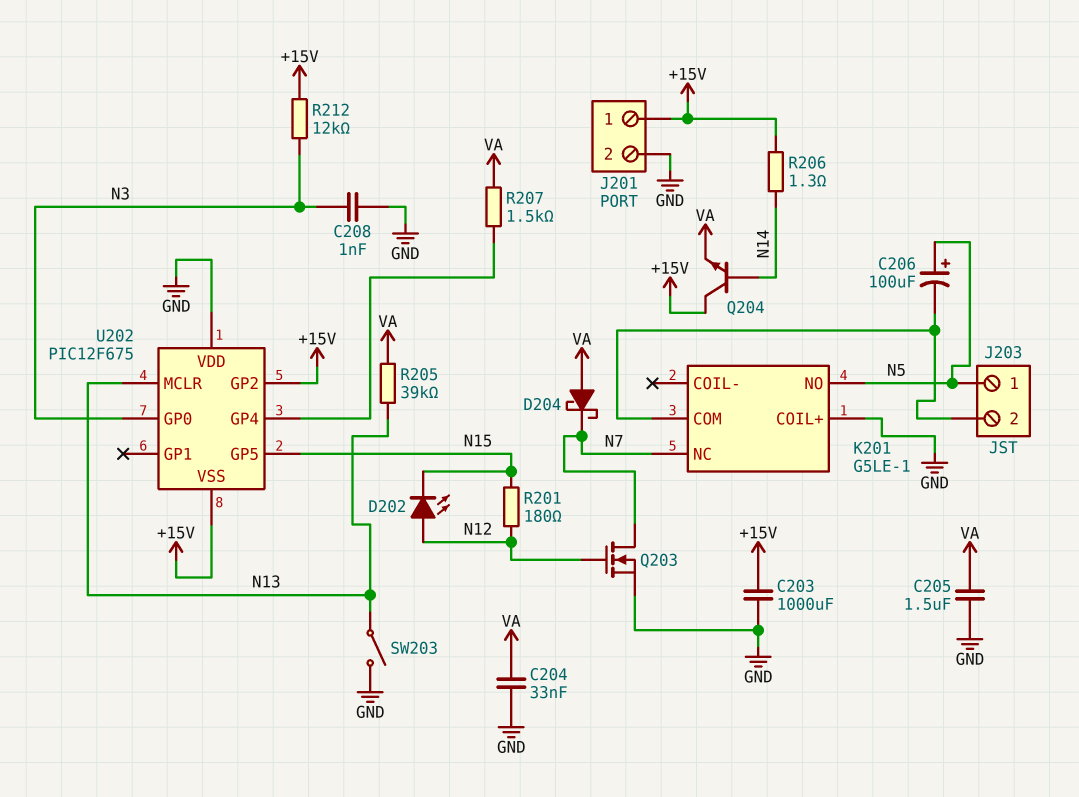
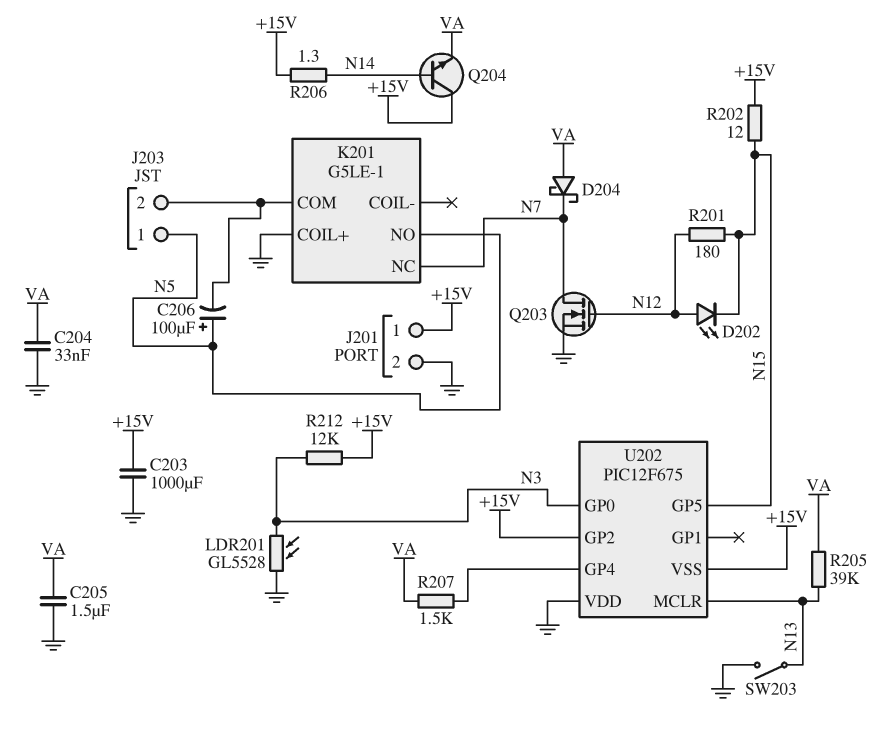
C208: 1nF (GND, N3) -> none
LDR201: none -> GL5528 (GND, N3)
R202: none -> 12 (+15V, N15)

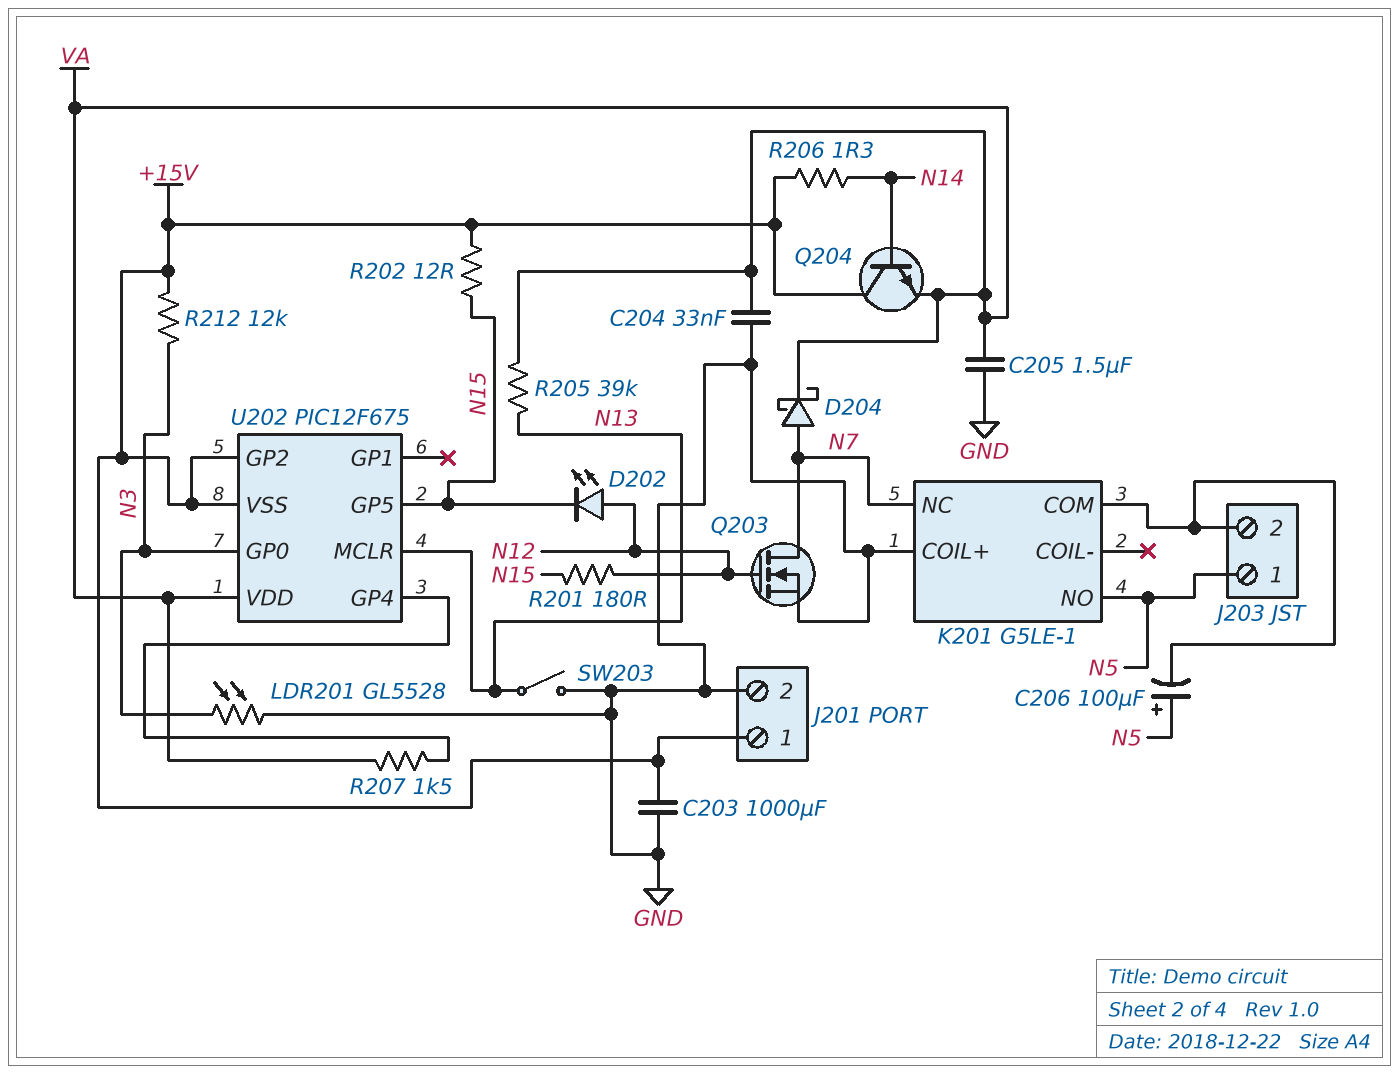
D204: schottky (A VA, K N7) -> schottky (A N7, K VA)
U202 pin VDD: GND -> VA

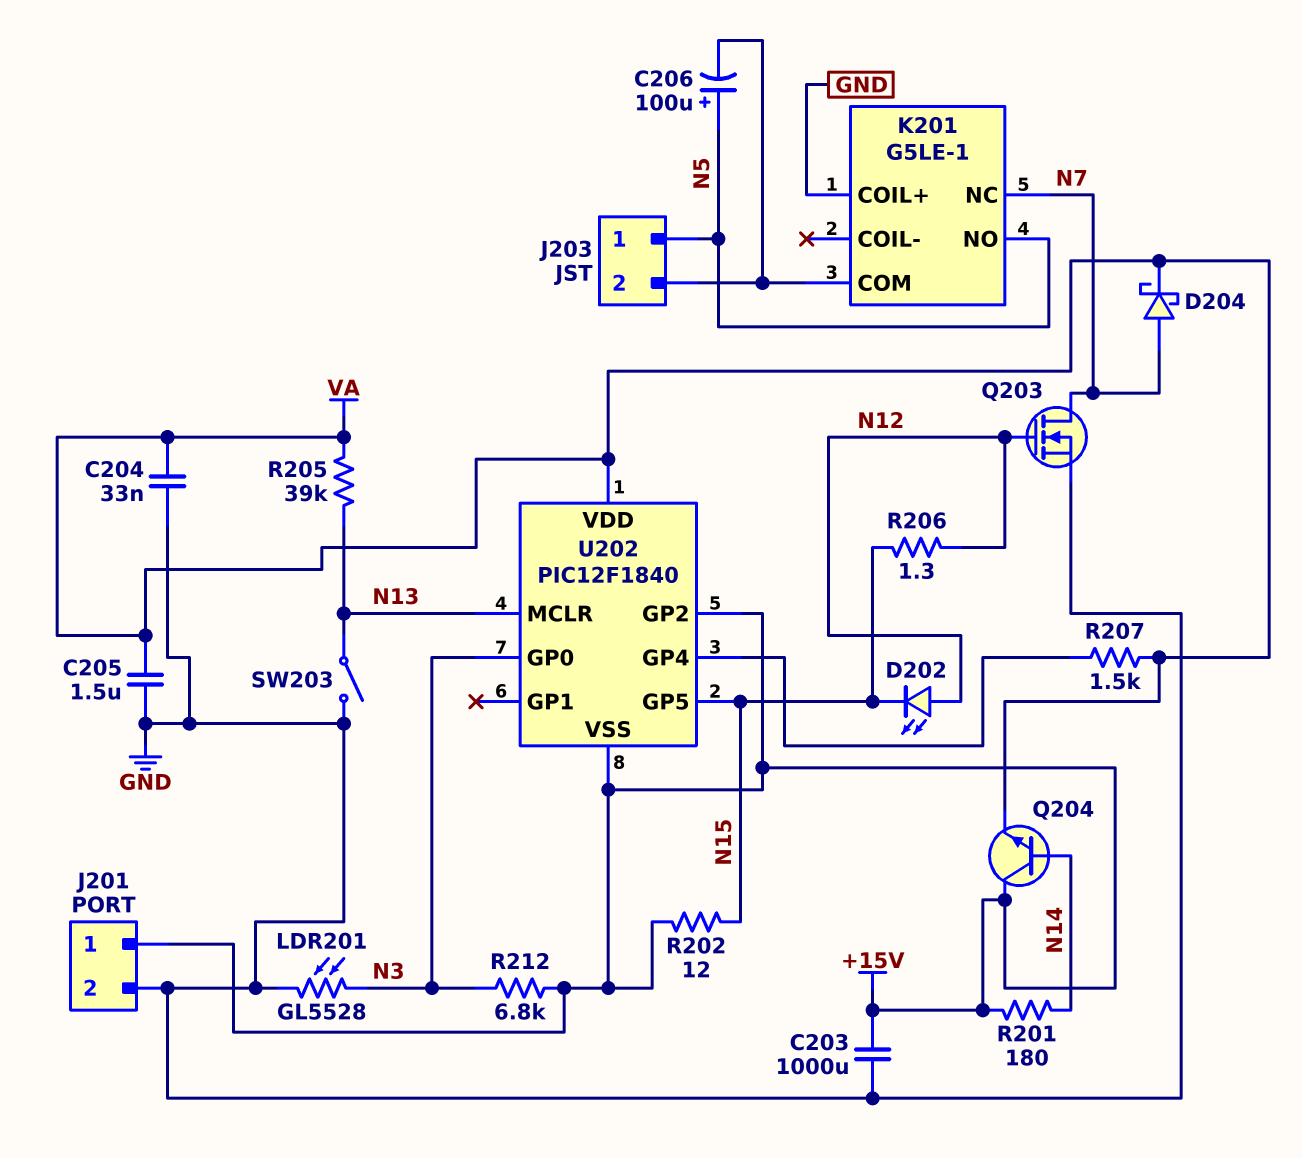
R201: 180 (N12, N15) -> 180 (+15V, N14)
R206: 1.3 (+15V, N14) -> 1.3 (N12, N15)
R212: 12k (+15V, N3) -> 6.8k (+15V, N3)
U202: PIC12F675 -> PIC12F1840

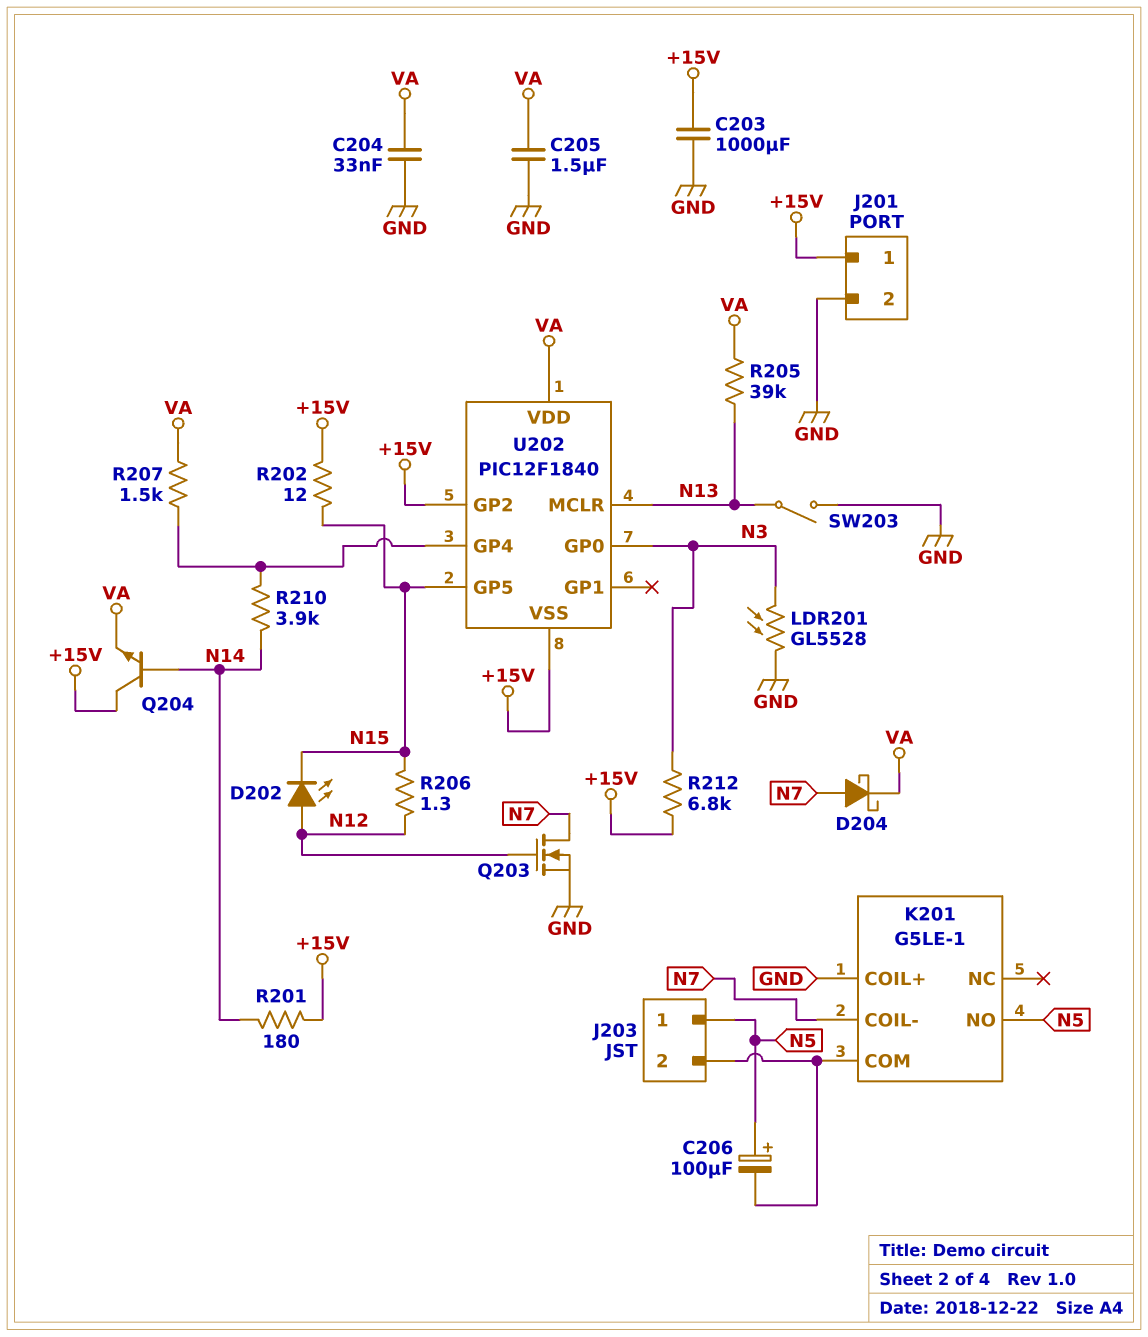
K201 pin COIL-: none -> N7
K201 pin NC: N7 -> none
R210: none -> 3.9k (N14, U202/GP4)

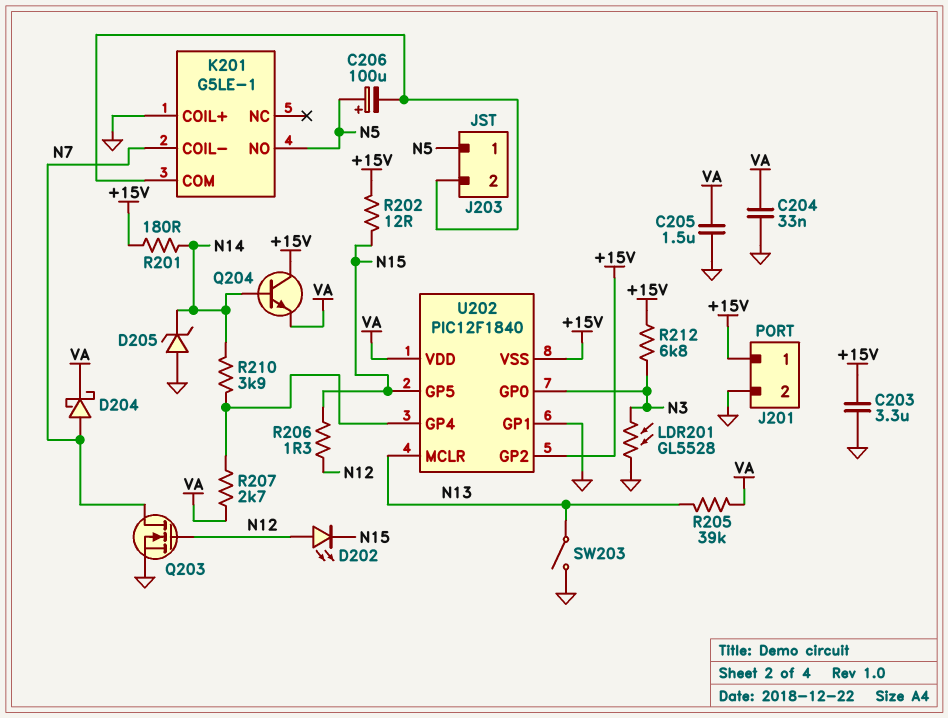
C203: 1000uF (+15V, GND) -> 3.3uF (+15V, GND)
D205: none -> zener (A GND, K N14)
R207: 1.5k (U202/GP4, VA) -> 2.7k (U202/GP4, VA)
U202 pin GP1: none -> GND

